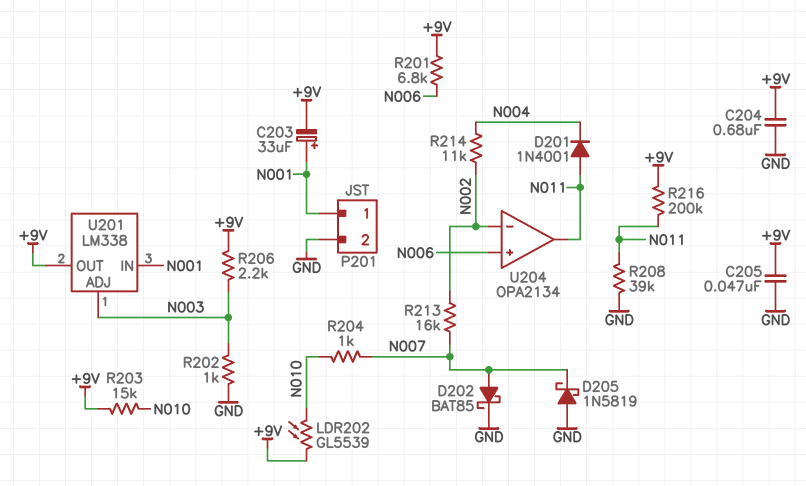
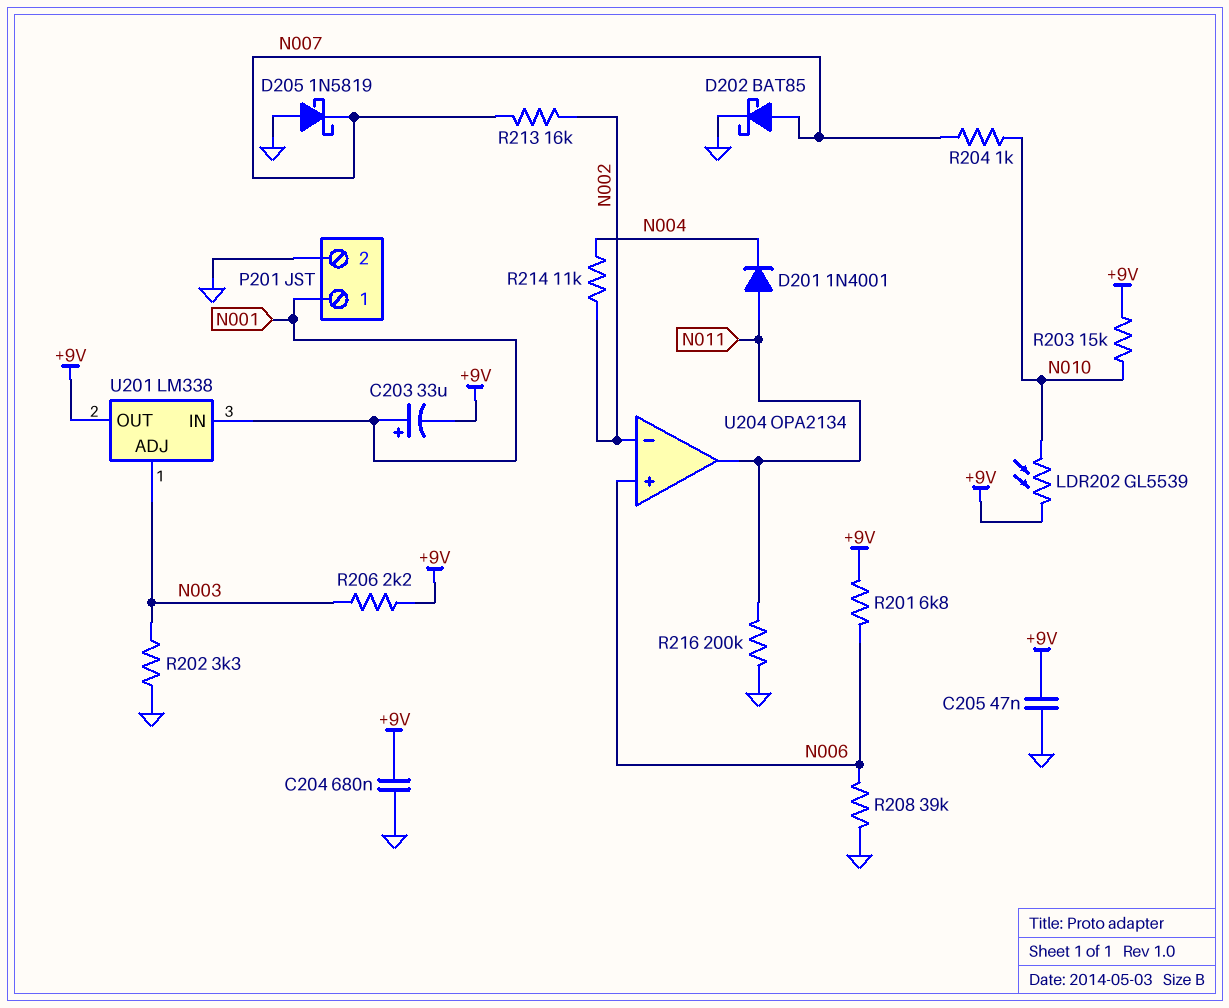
R202: 1k (GND, N003) -> 3.3k (GND, N003)
R208: 39k (GND, N011) -> 39k (GND, N006)
R216: 200k (+9V, N011) -> 200k (GND, N011)

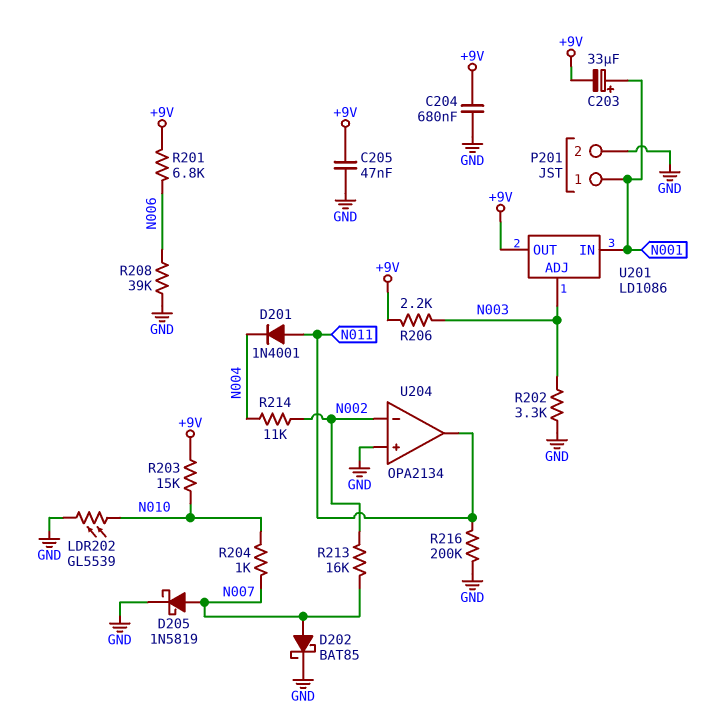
D205: schottky 1N5819 (A GND, K N007) -> schottky 1N5819 (A N007, K GND)
LDR202: GL5539 (+9V, N010) -> GL5539 (GND, N010)
U201: LM338 -> LD1086
U204 pin in+: N006 -> GND

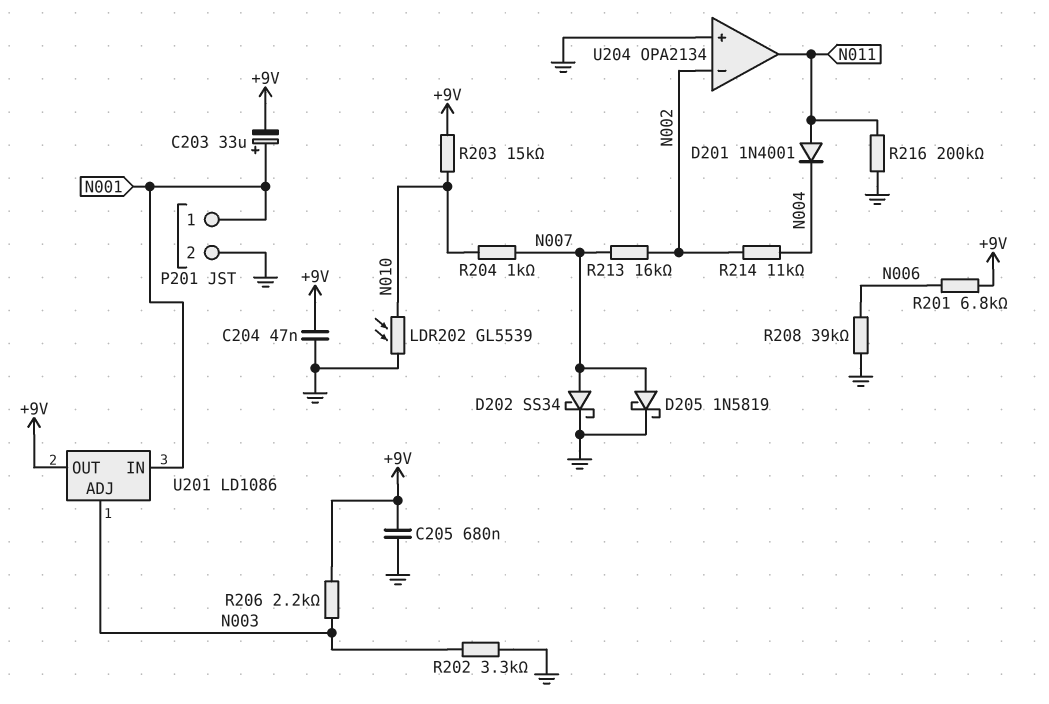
C204: 680nF (+9V, GND) -> 47nF (+9V, GND)
C205: 47nF (+9V, GND) -> 680nF (+9V, GND)
D202: schottky BAT85 (A N007, K GND) -> schottky SS34 (A N007, K GND)

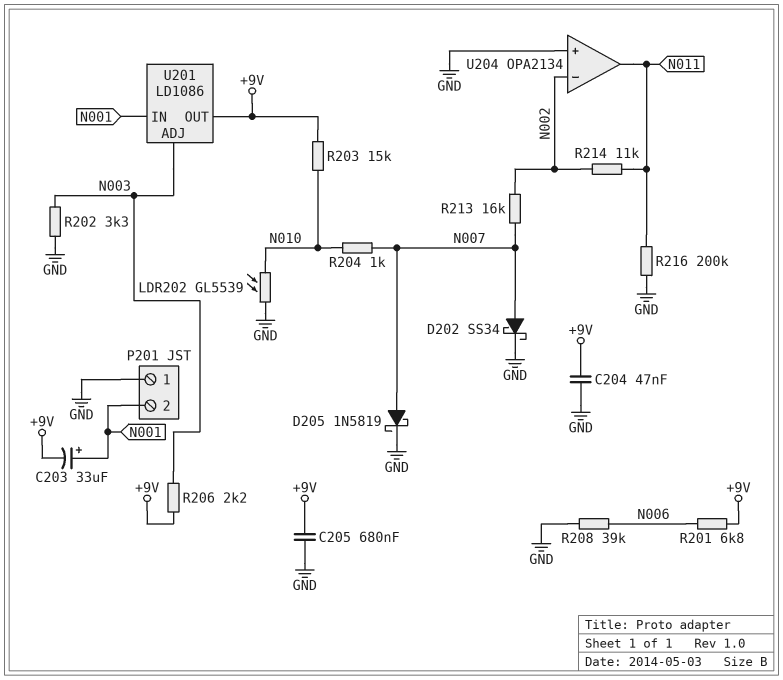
D201: diode 1N4001 (A N011, K N004) -> none
P201 pin 1: N001 -> GND
P201 pin 2: GND -> N001
R214: 11k (N002, N004) -> 11k (N002, N011)

